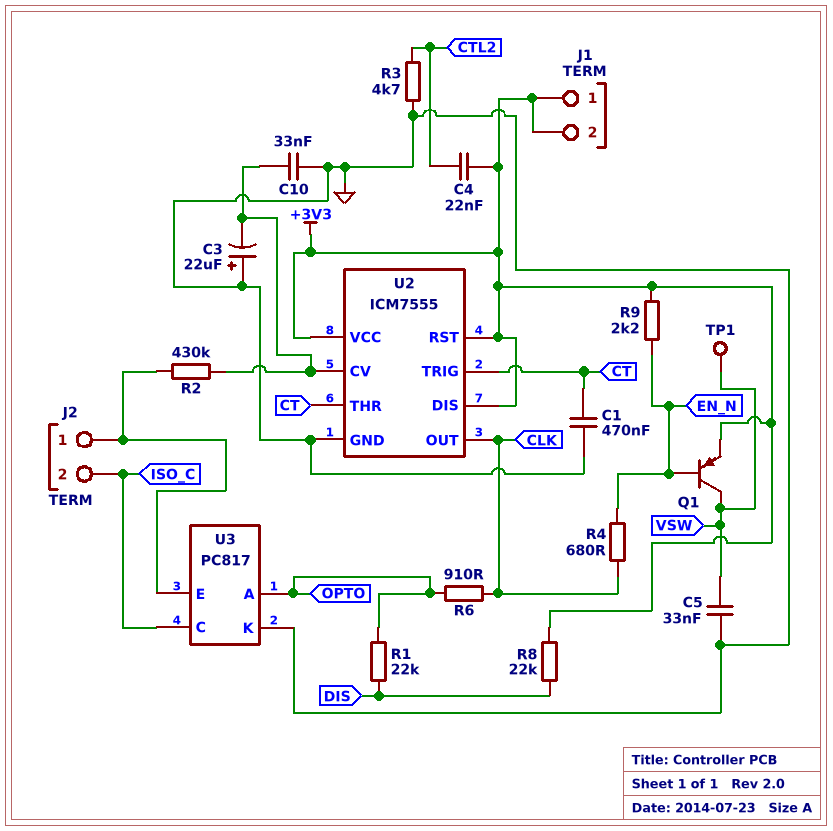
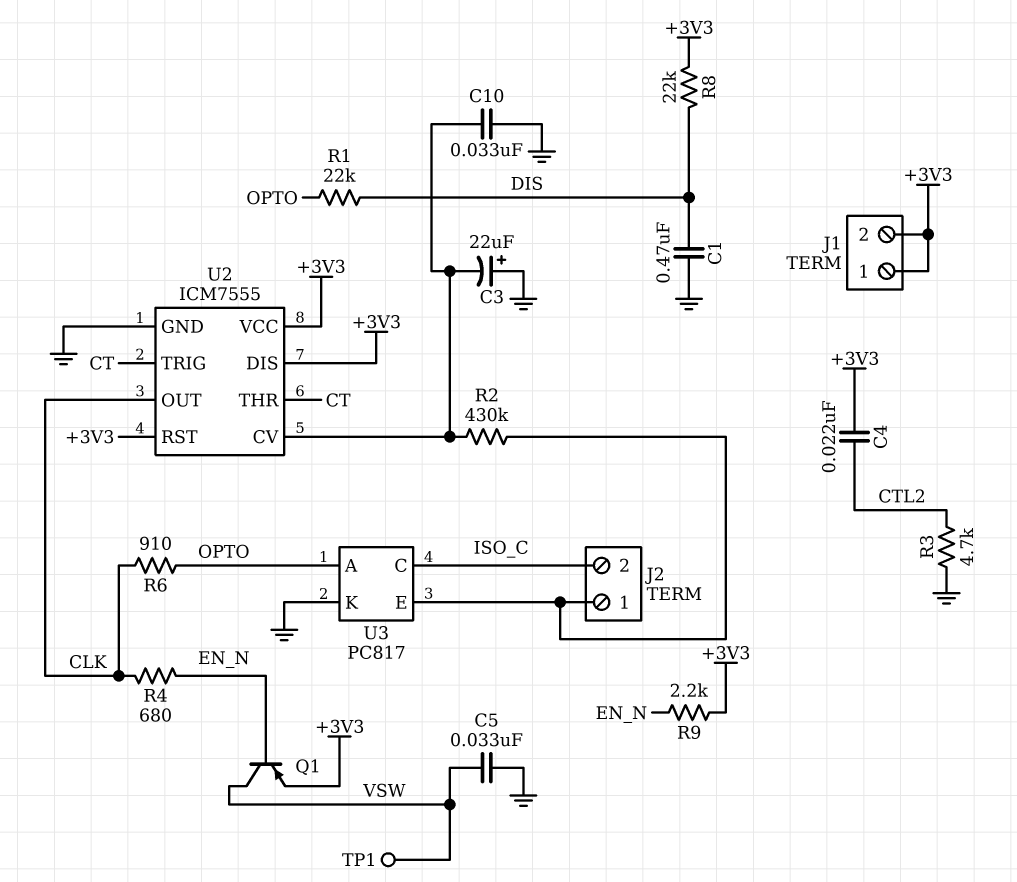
C1: 470nF (CT, GND) -> 470nF (DIS, GND)

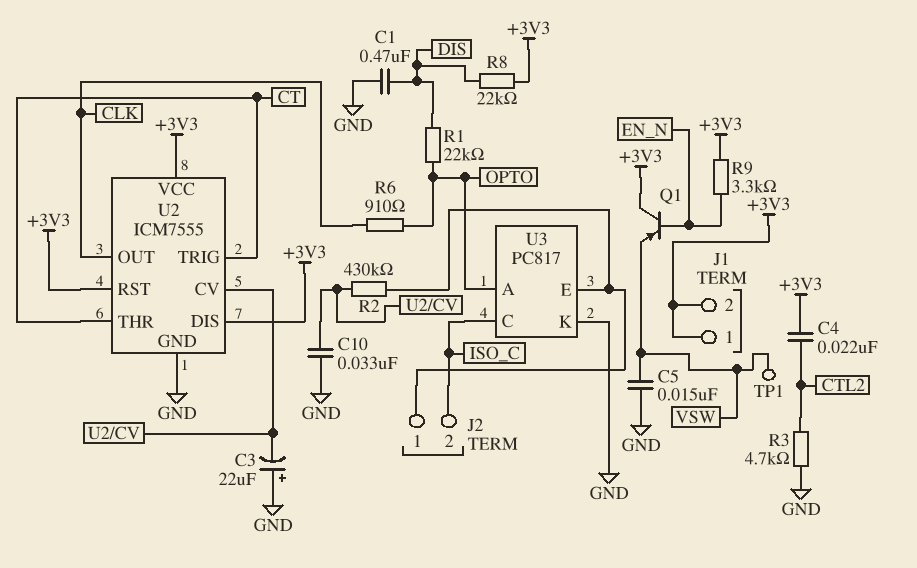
C5: 33nF (GND, VSW) -> 15nF (GND, VSW)
Q1: PNP (B EN_N, C VSW, E +3V3) -> PNP (B EN_N, C +3V3, E VSW)
R4: 680 (CLK, EN_N) -> none
R9: 2.2k (+3V3, EN_N) -> 3.3k (+3V3, EN_N)

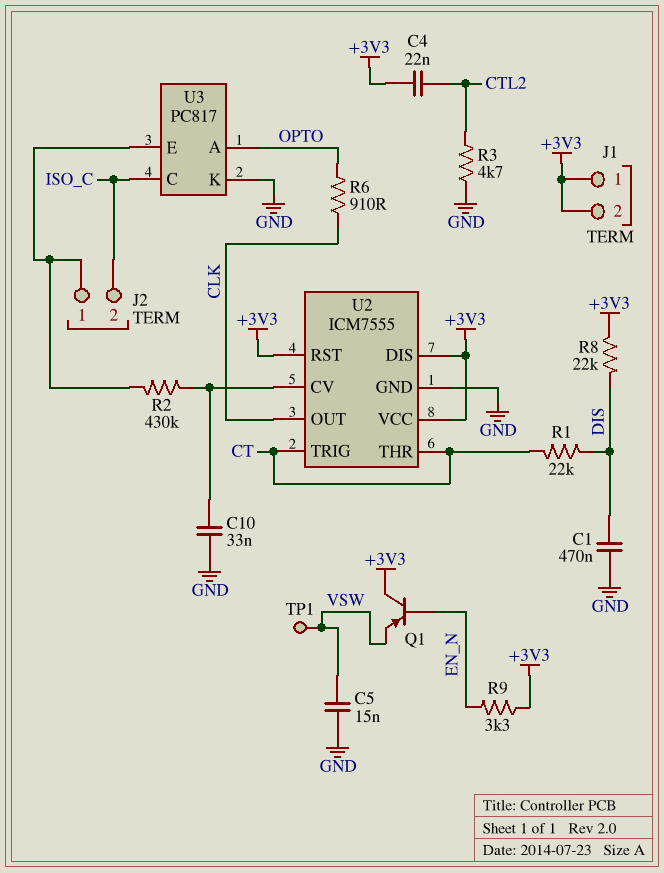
C3: 22uF (plus GND, minus U2/CV) -> none
R1: 22k (DIS, OPTO) -> 22k (CT, DIS)

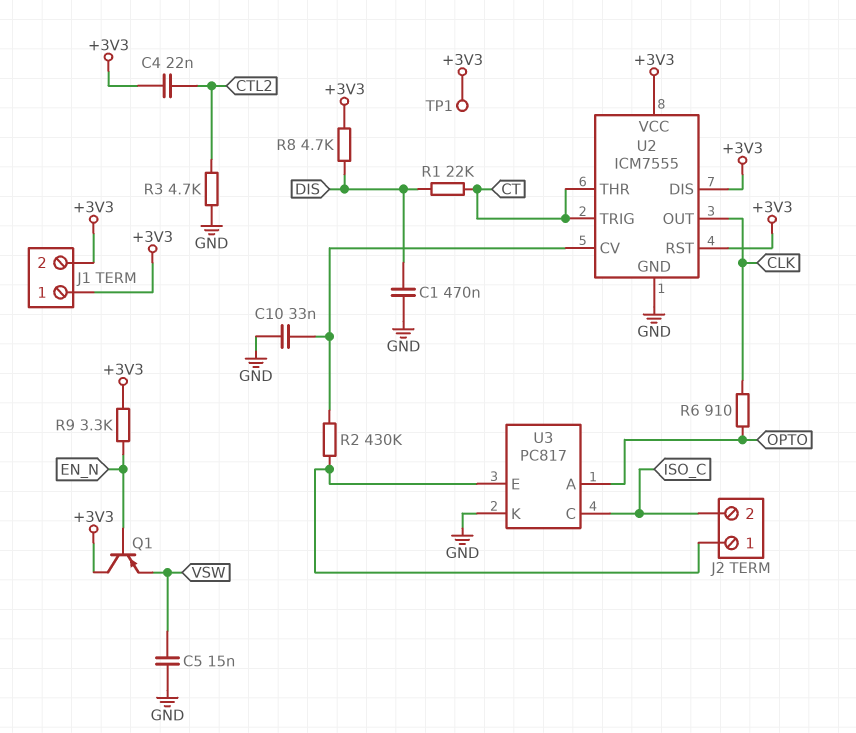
R8: 22k (+3V3, DIS) -> 4.7k (+3V3, DIS)
TP1: test point (VSW) -> test point (+3V3)

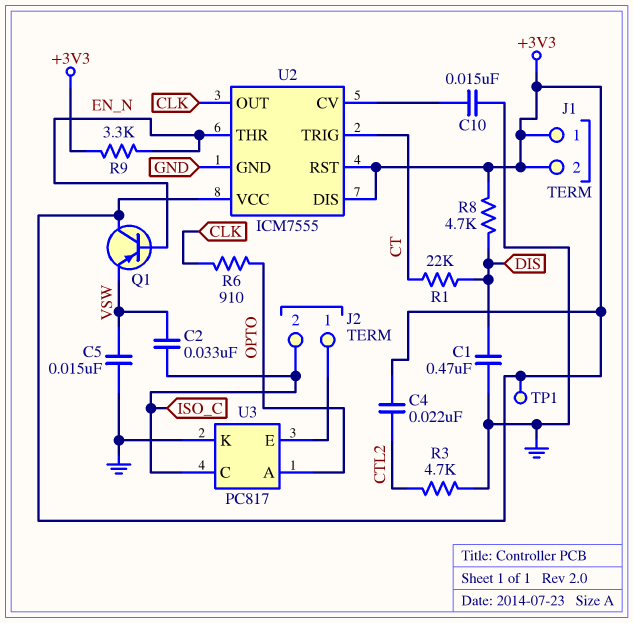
C2: none -> 33nF (ISO_C, VSW)
C10: 33nF (GND, U2/CV) -> 15nF (GND, U2/CV)
R2: 430k (J2/1, U2/CV) -> none
U2 pin THR: CT -> EN_N

